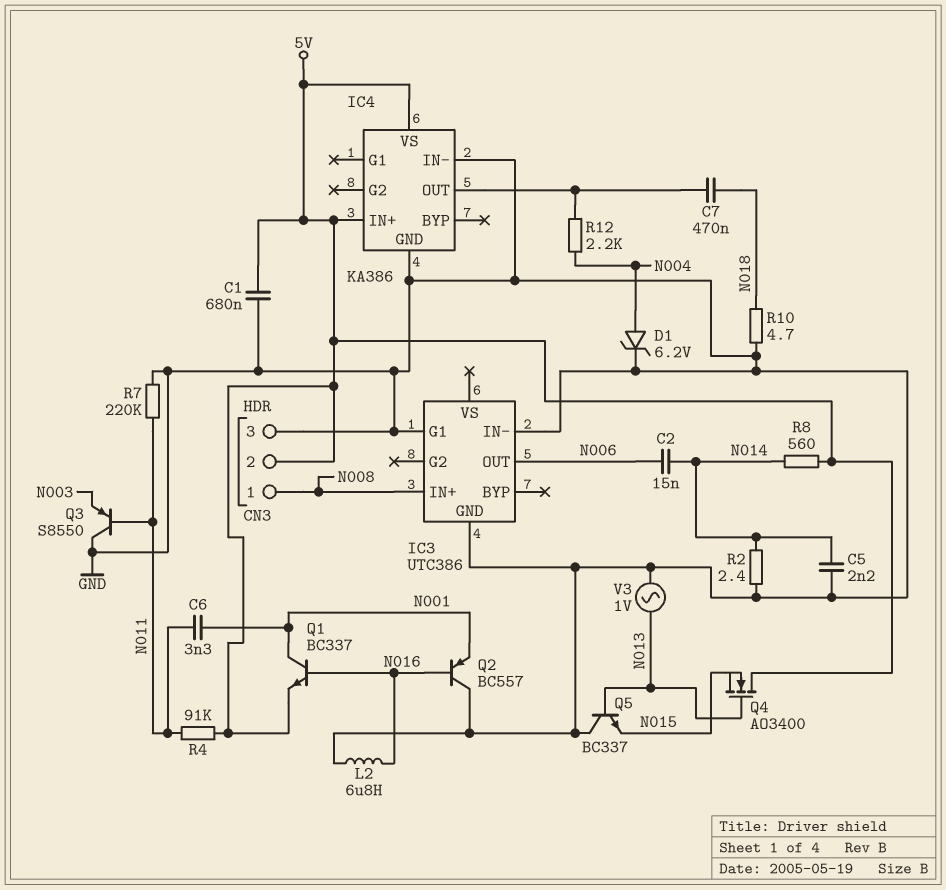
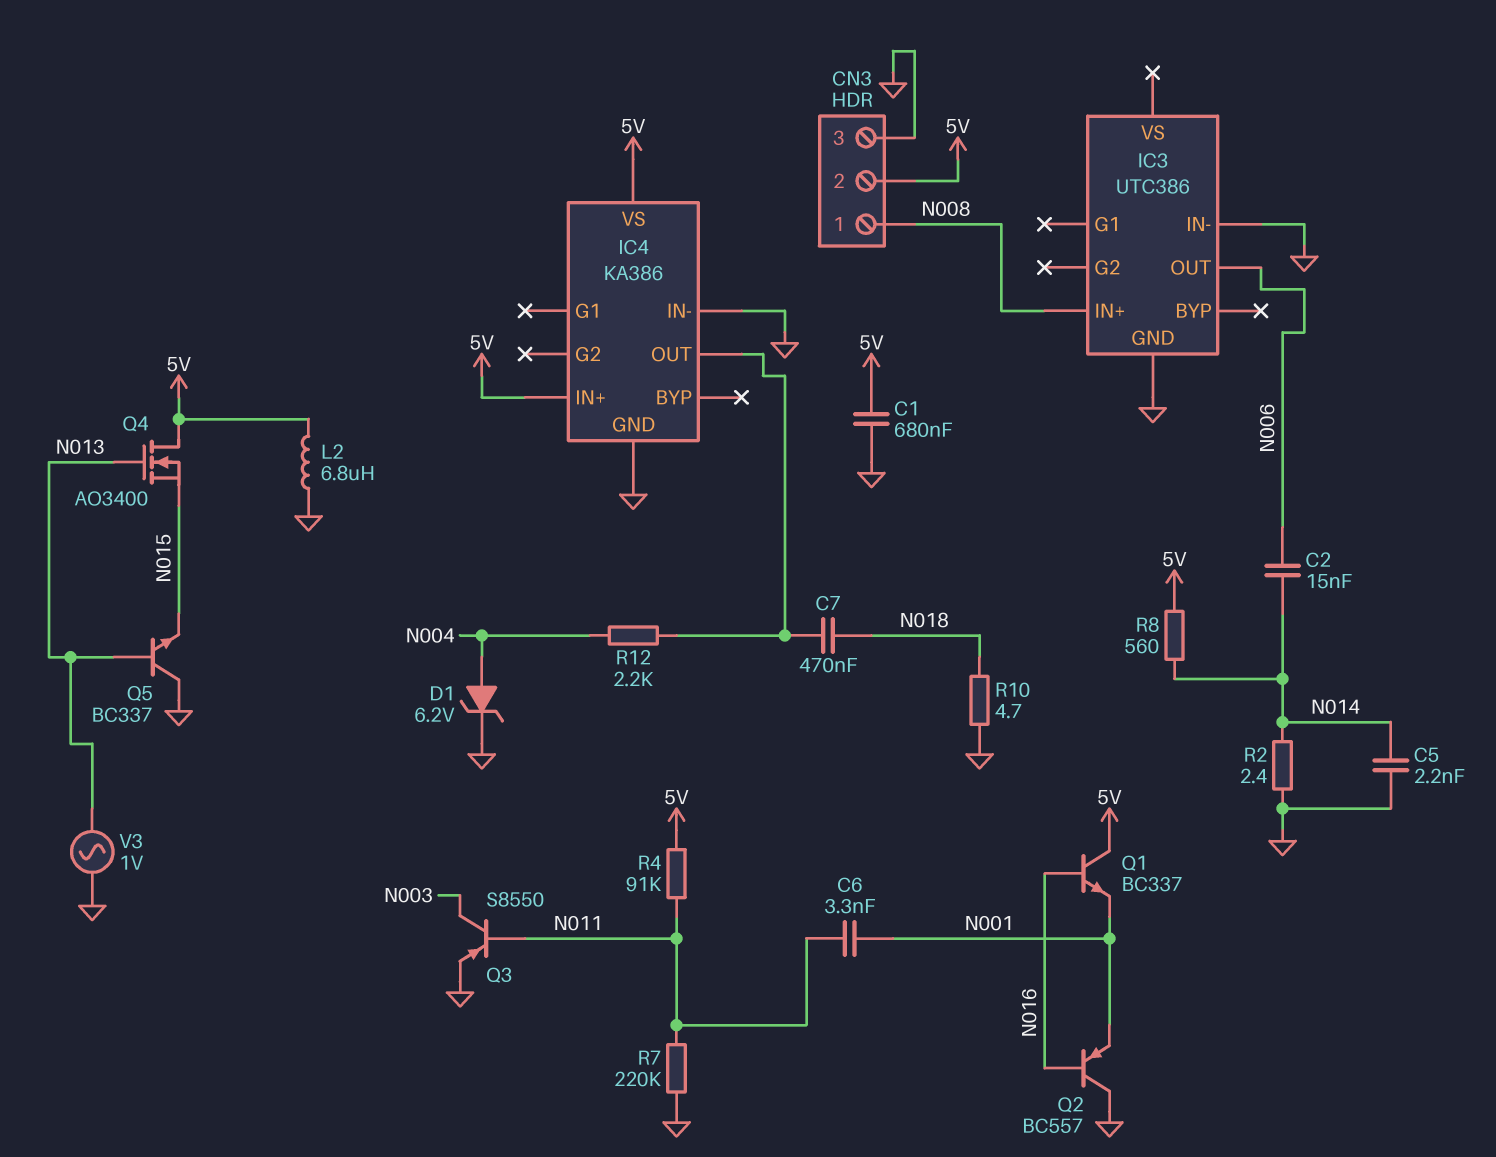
IC3 pin G1: GND -> none
L2: 6.8uH (GND, N016) -> 6.8uH (5V, GND)
Q1: NPN BC337 (B N016, C N001, E 5V) -> NPN BC337 (B N016, C 5V, E N001)
Q3: PNP S8550 (B N011, C GND, E N003) -> PNP S8550 (B N011, C N003, E GND)

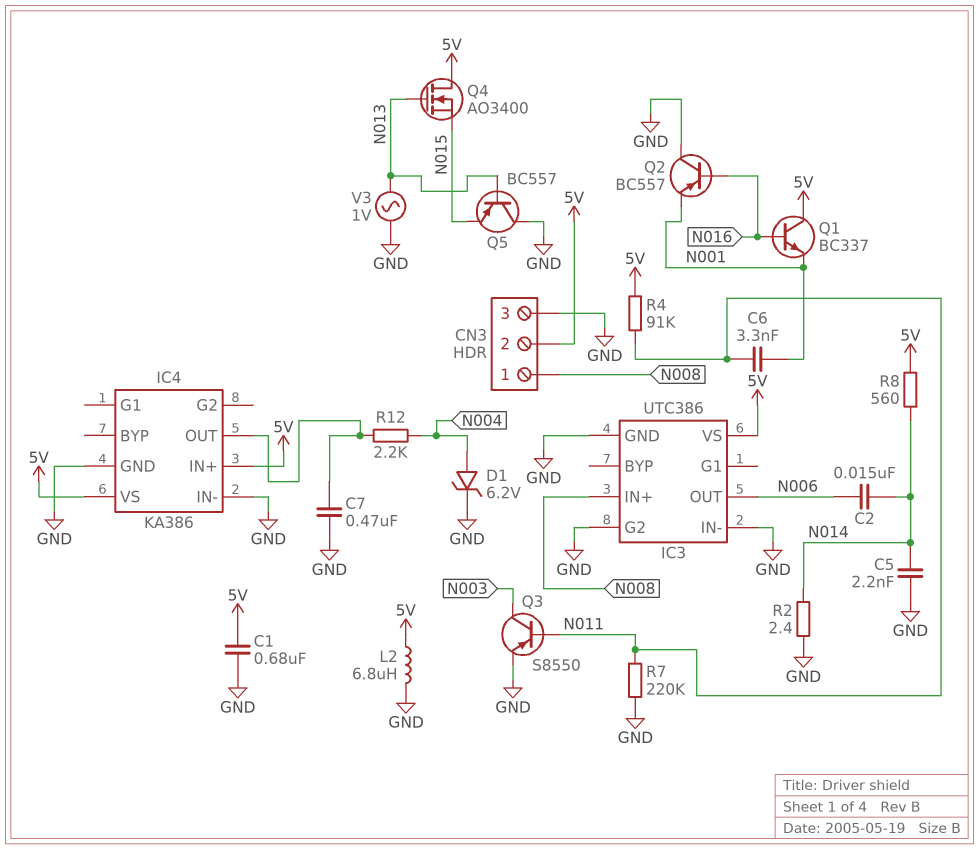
C7: 470nF (IC4/OUT, N018) -> 470nF (GND, IC4/OUT)
IC3 pin G2: none -> GND
IC3 pin VS: none -> 5V
Q5: NPN BC337 (B N013, C GND, E N015) -> PNP BC557 (B N013, C GND, E N015)
R10: 4.7 (GND, N018) -> none

